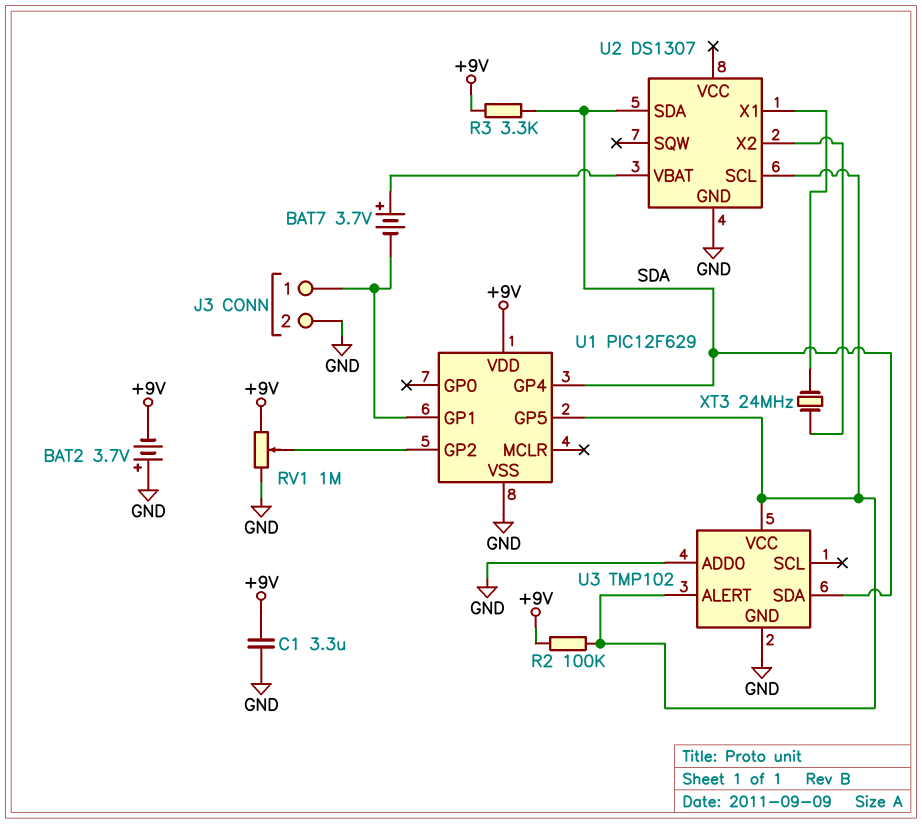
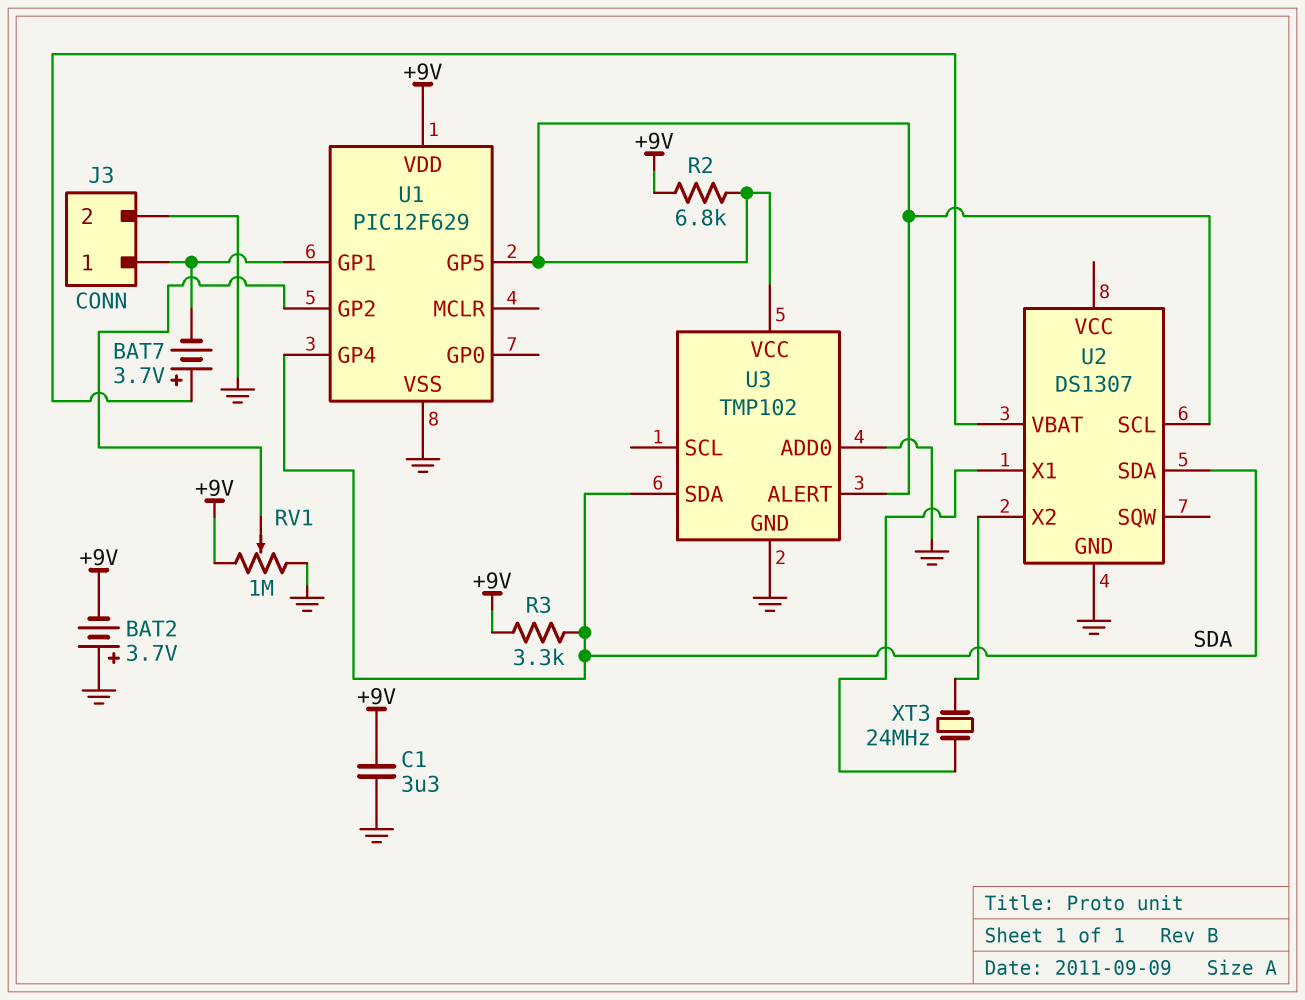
R2: 100k (+9V, U1/GP5) -> 6.8k (+9V, U1/GP5)

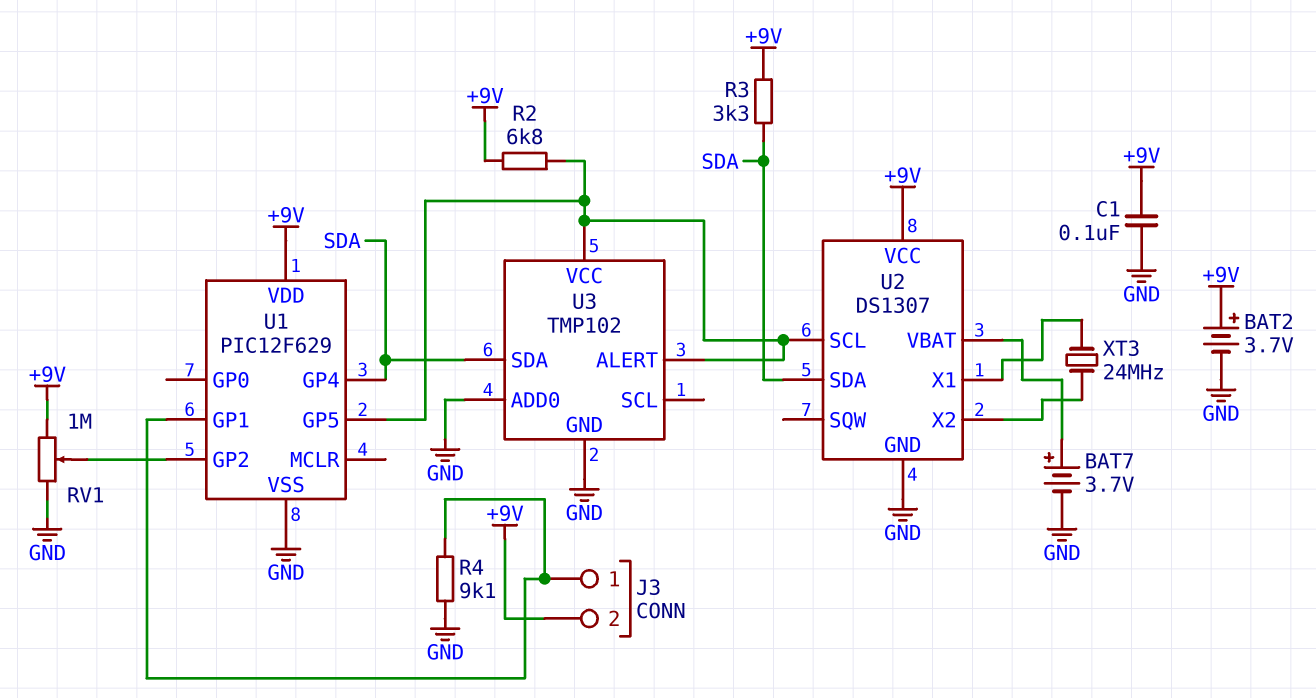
BAT2: 3.7V (plus GND, minus +9V) -> 3.7V (plus +9V, minus GND)
BAT7: 3.7V (plus U2/VBAT, minus J3/1) -> 3.7V (plus U2/VBAT, minus GND)
C1: 3.3uF (+9V, GND) -> 100nF (+9V, GND)
J3 pin 2: GND -> +9V
R4: none -> 9.1k (GND, J3/1)
U2 pin VCC: none -> +9V

